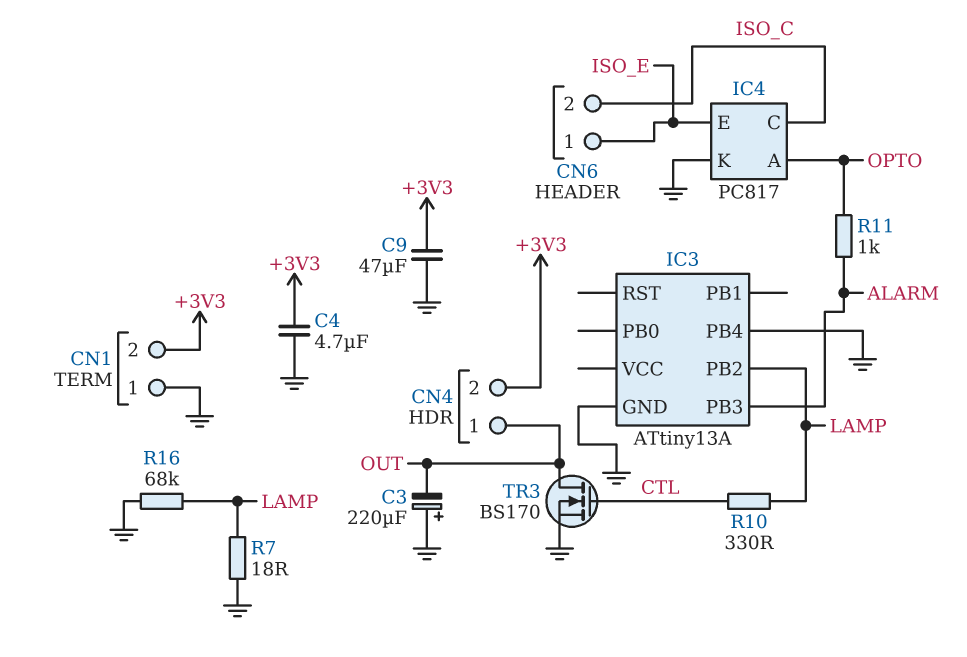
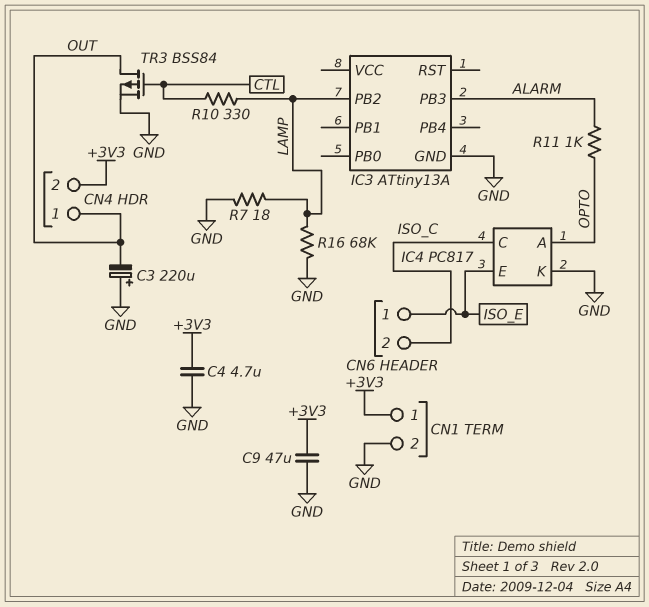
CN1 pin 1: GND -> +3V3
CN1 pin 2: +3V3 -> GND
IC3 pin PB4: GND -> none
TR3: NMOS BS170 (G CTL, D OUT, S GND) -> PMOS BSS84 (G CTL, D OUT, S GND)

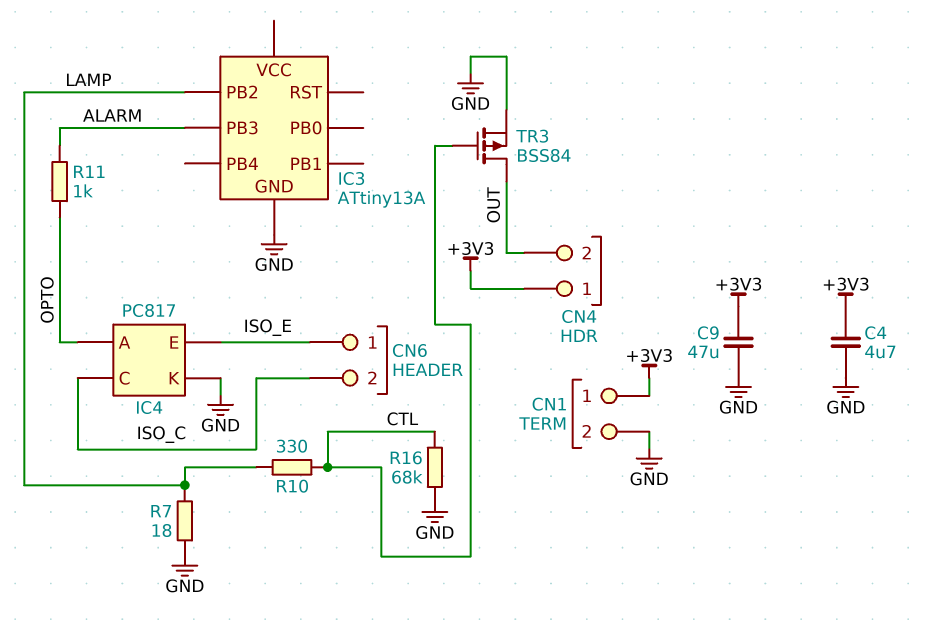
C3: 220uF (plus GND, minus OUT) -> none
CN4 pin 1: OUT -> +3V3
CN4 pin 2: +3V3 -> OUT
R16: 68k (GND, LAMP) -> 68k (CTL, GND)

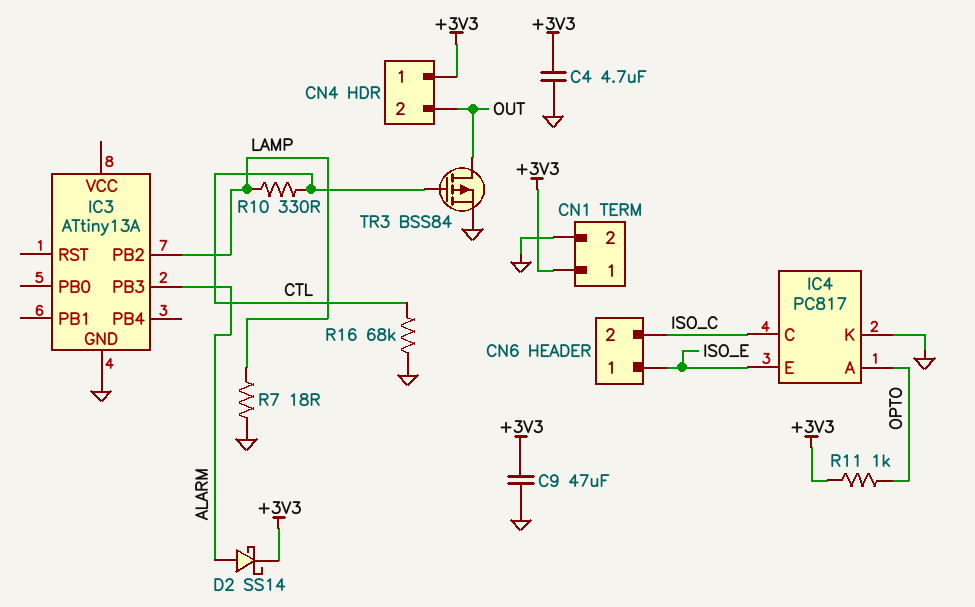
D2: none -> schottky SS14 (A ALARM, K +3V3)
R11: 1k (ALARM, OPTO) -> 1k (+3V3, OPTO)

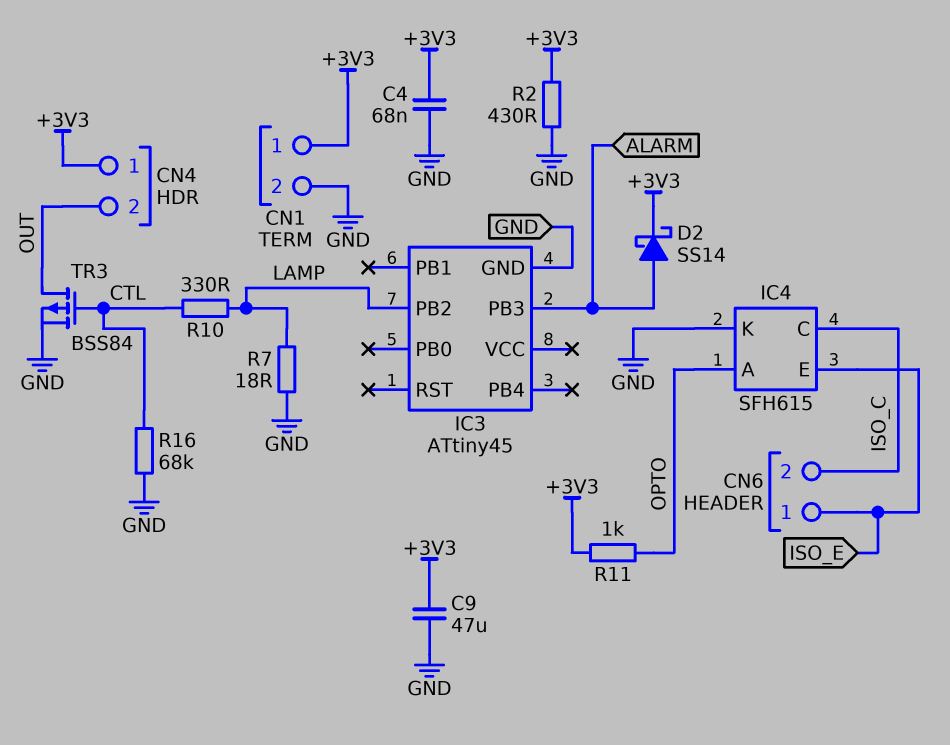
C4: 4.7uF (+3V3, GND) -> 68nF (+3V3, GND)
IC3: ATtiny13A -> ATtiny45
IC4: PC817 -> SFH615
R2: none -> 430 (+3V3, GND)

